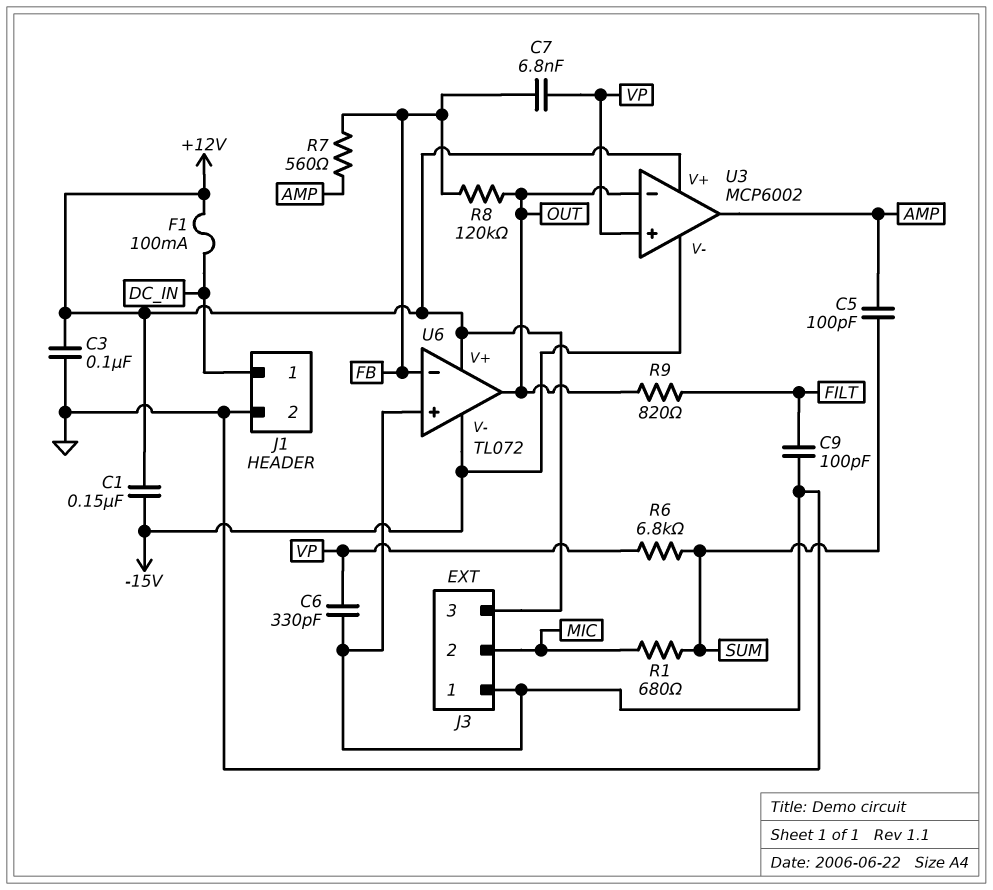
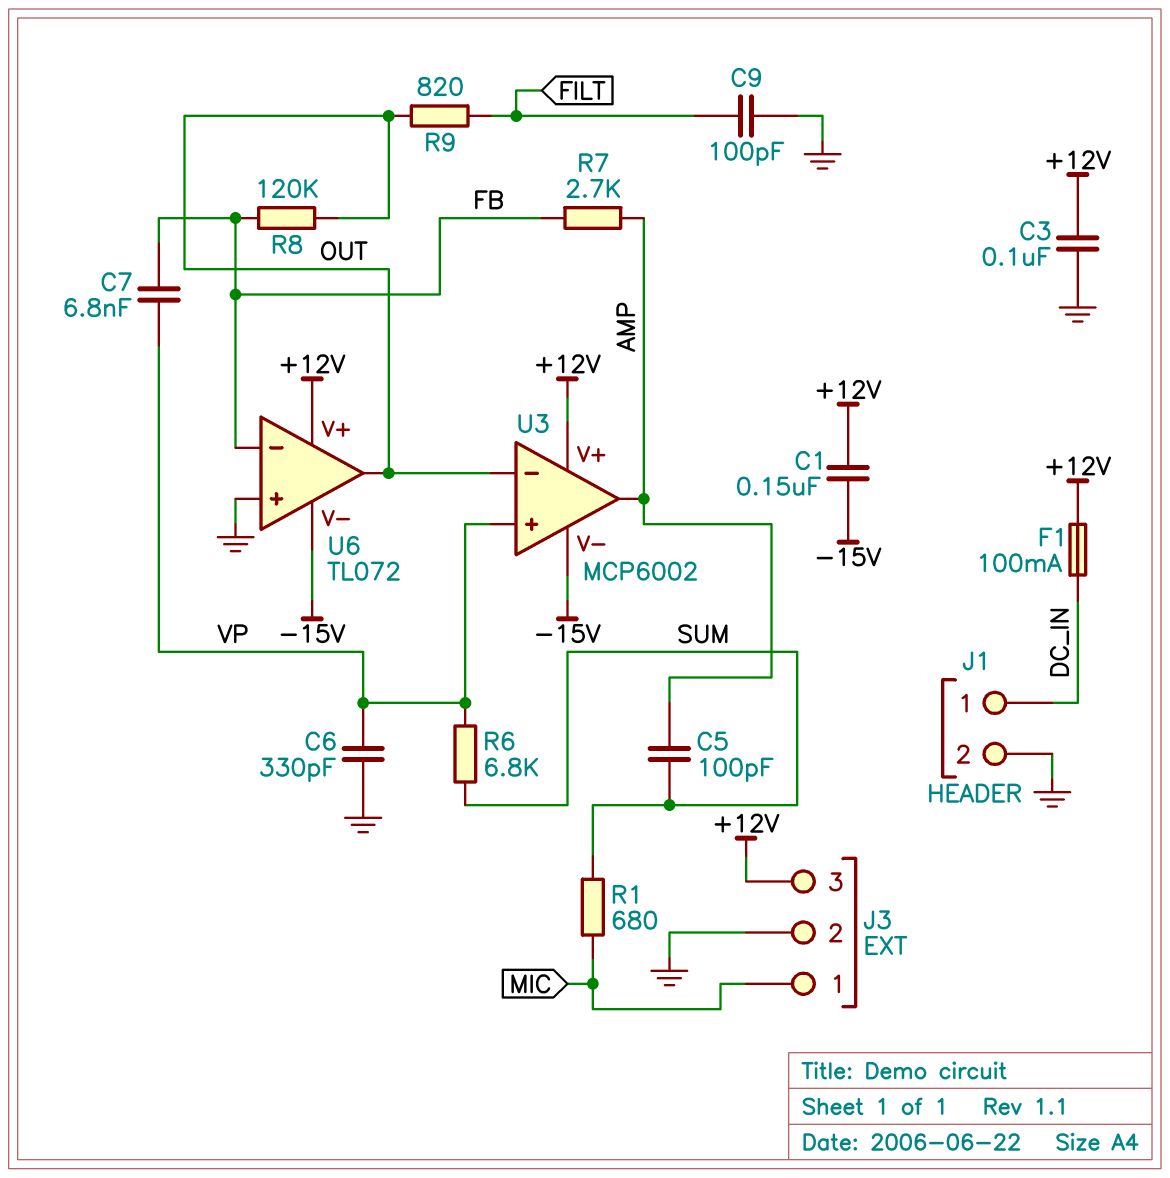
J3 pin 1: GND -> MIC
J3 pin 2: MIC -> GND
R7: 560 (AMP, FB) -> 2.7k (AMP, FB)

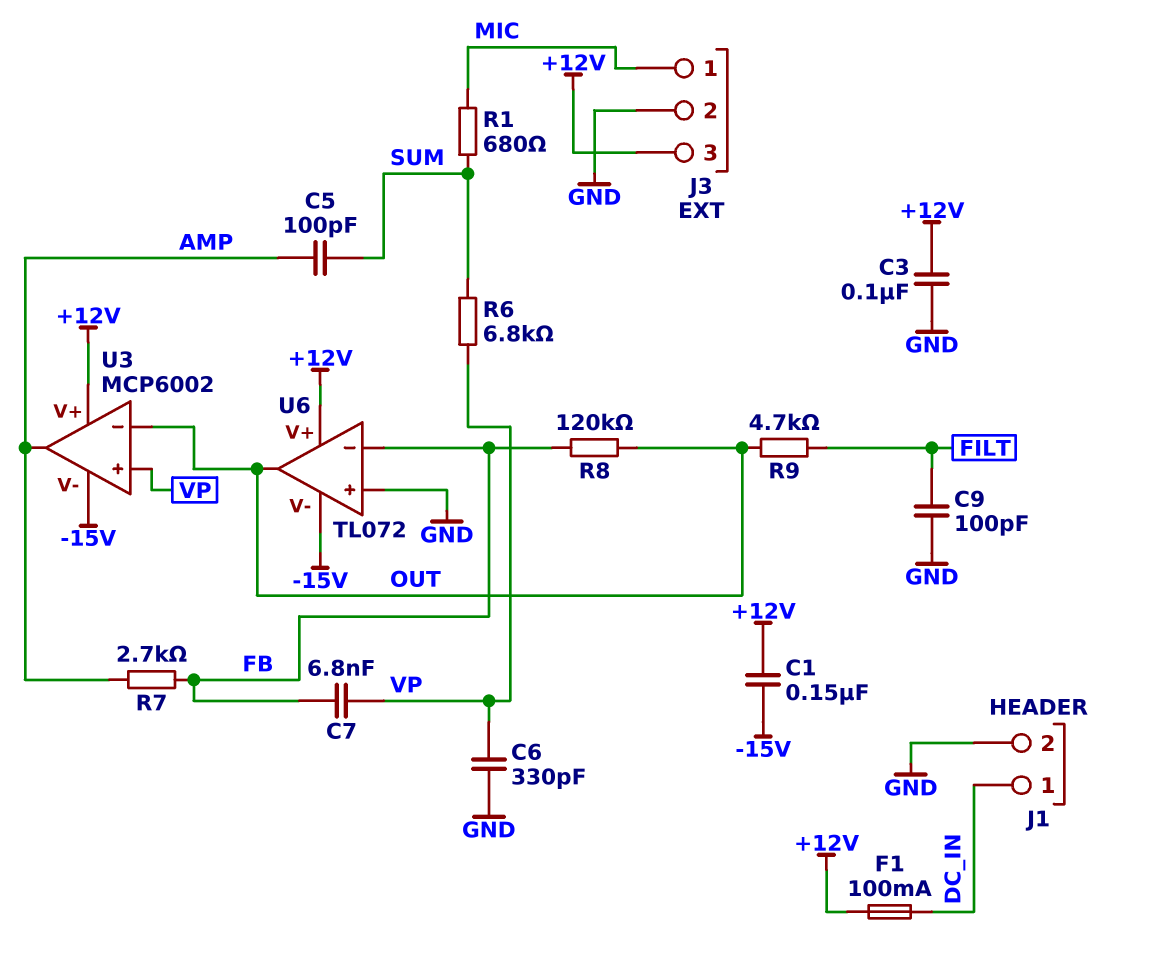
R9: 820 (FILT, OUT) -> 4.7k (FILT, OUT)

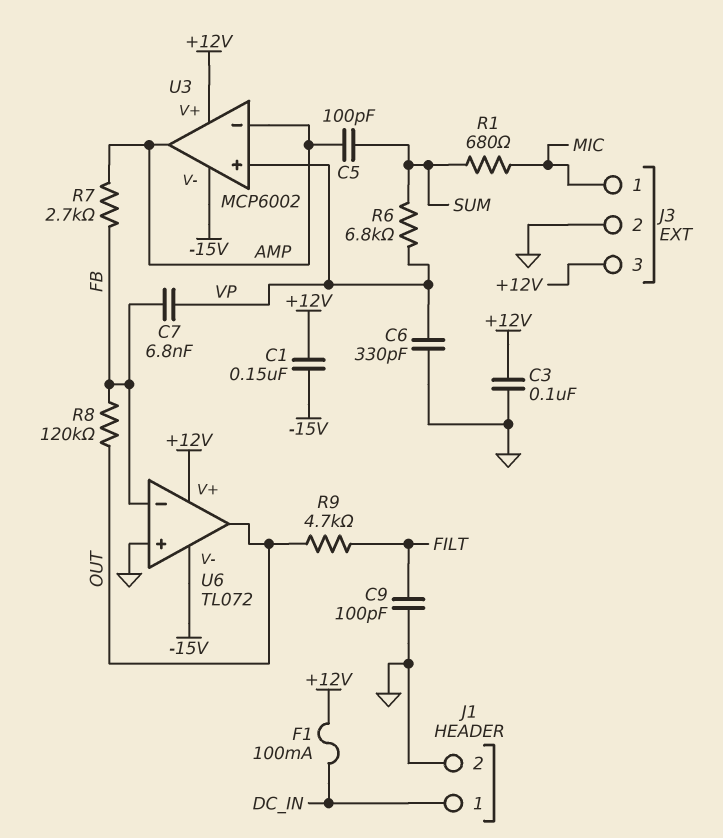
U3 pin in-: OUT -> AMP

